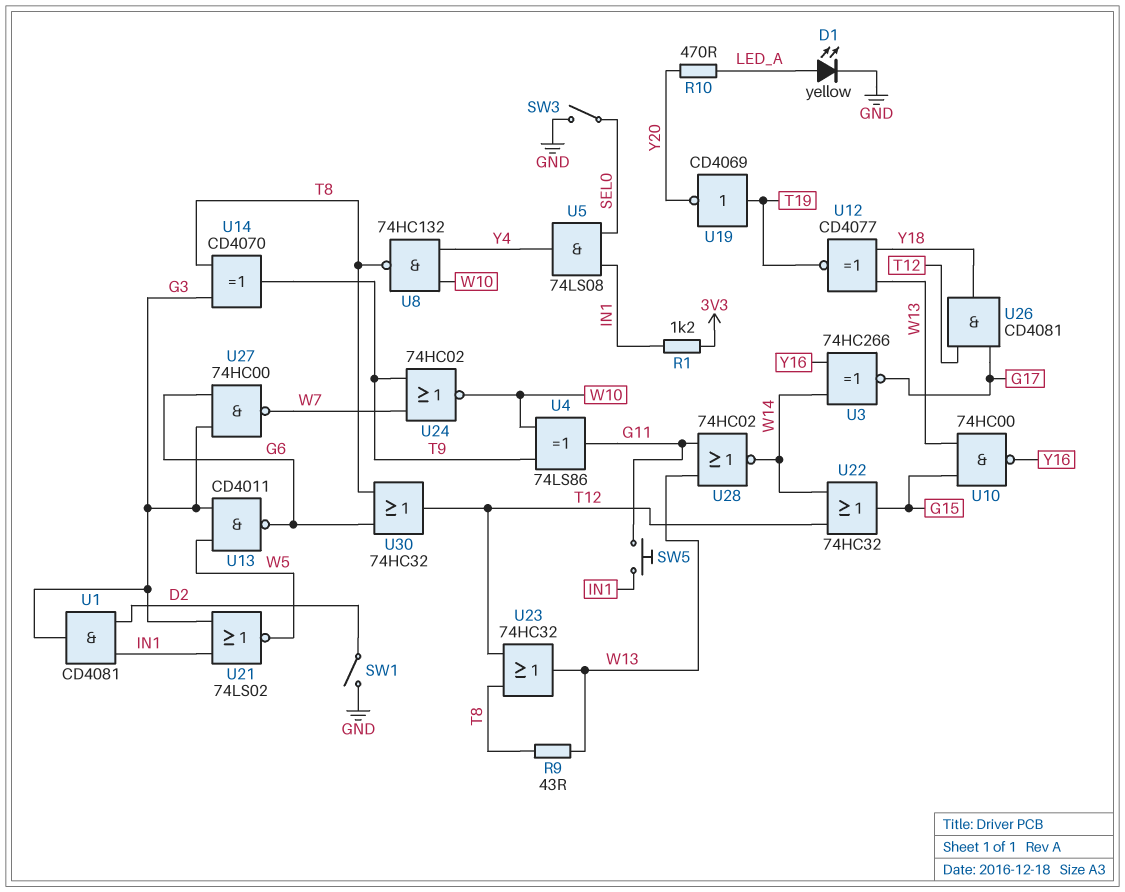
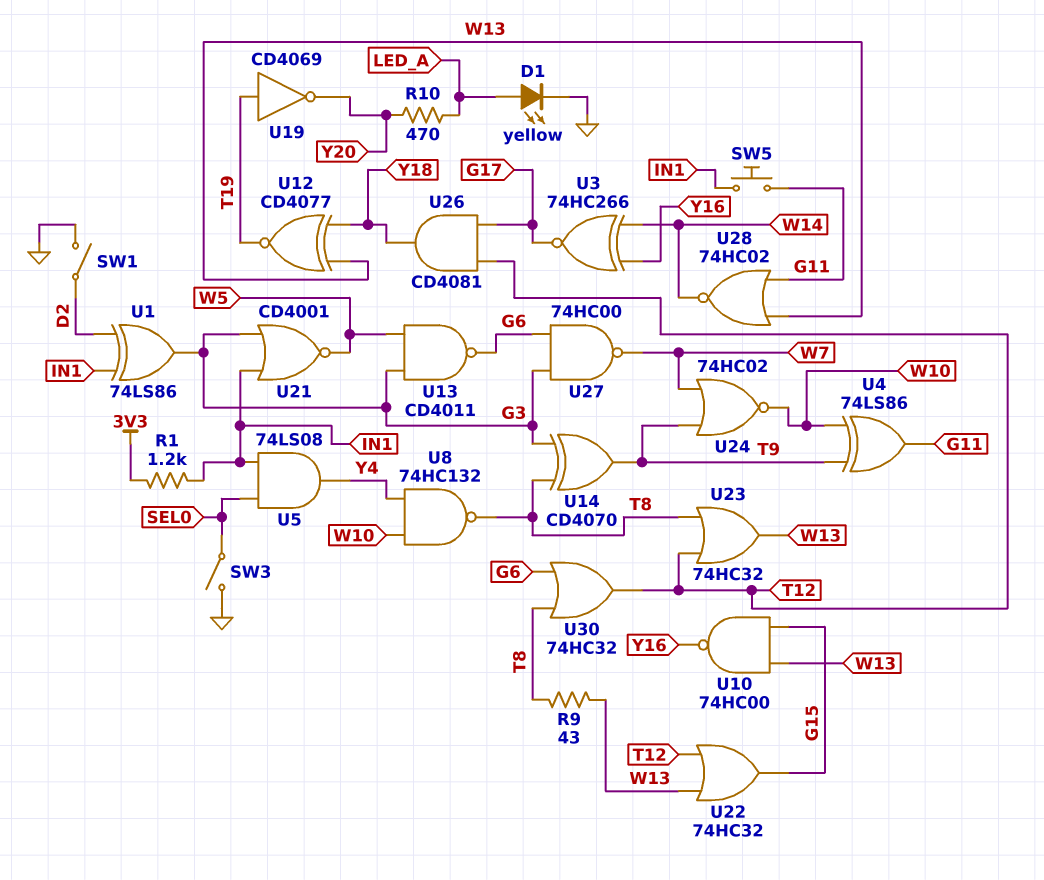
U1: AND CD4081 (in D2, in IN1, out G3) -> XOR 74LS86 (in D2, in IN1, out G3)
U21: NOR 74LS02 (in G3, in IN1, out W5) -> NOR CD4001 (in G3, in IN1, out W5)
U22: OR 74HC32 (in T12, in W14, out G15) -> OR 74HC32 (in T12, in W13, out G15)

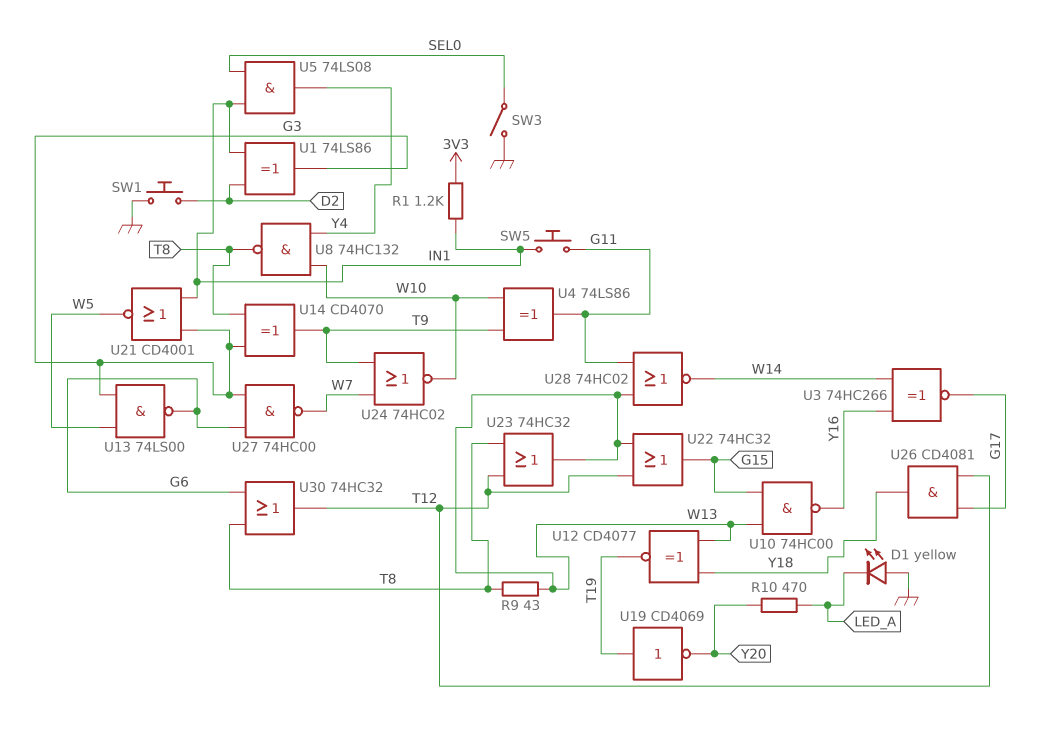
D1: LED yellow (A LED_A, K GND) -> LED yellow (A GND, K LED_A)
SW1: switch (D2, GND) -> button (D2, GND)
U13: NAND CD4011 (in G3, in W5, out G6) -> NAND 74LS00 (in G3, in W5, out G6)

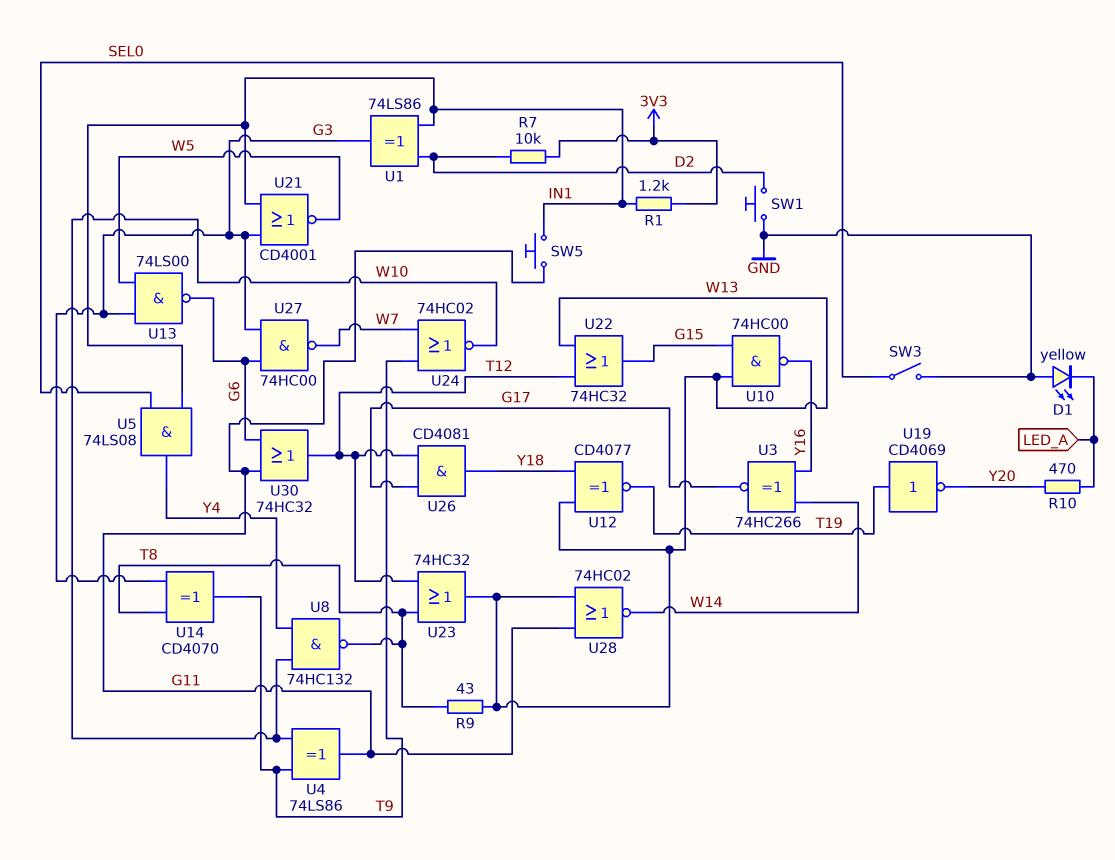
R7: none -> 10k (3V3, D2)
U30: OR 74HC32 (in G6, in T8, out T12) -> OR 74HC32 (in G6, in G11, out T12)

